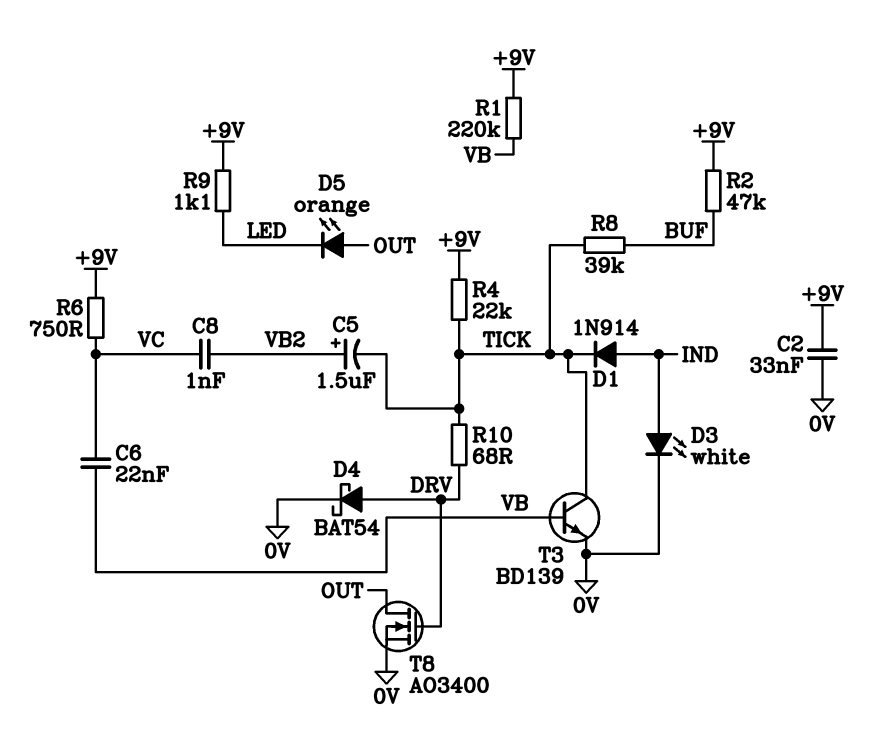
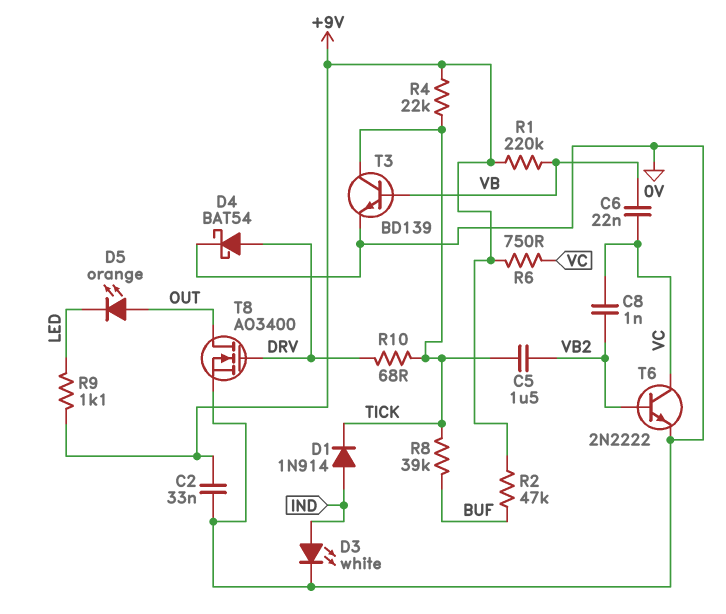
C5: 1.5uF (plus VB2, minus TICK) -> 1.5uF (TICK, VB2)
T6: none -> NPN 2N2222 (B VB2, C VC, E 0V)

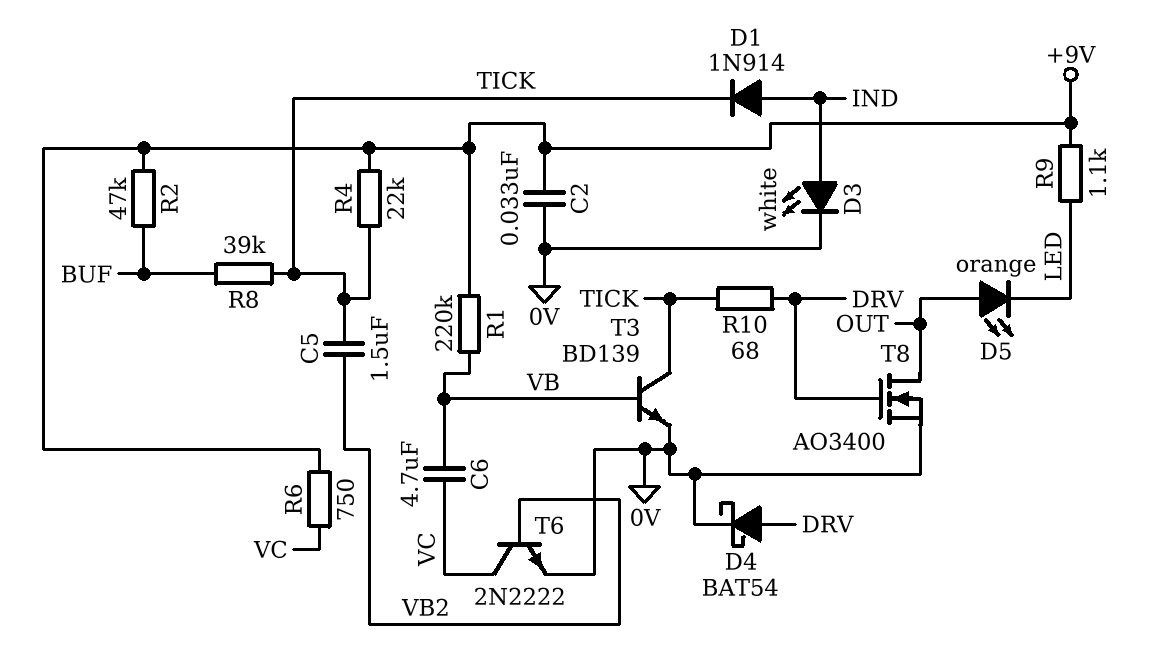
C6: 22nF (VB, VC) -> 4.7uF (VB, VC)
C8: 1nF (VB2, VC) -> none

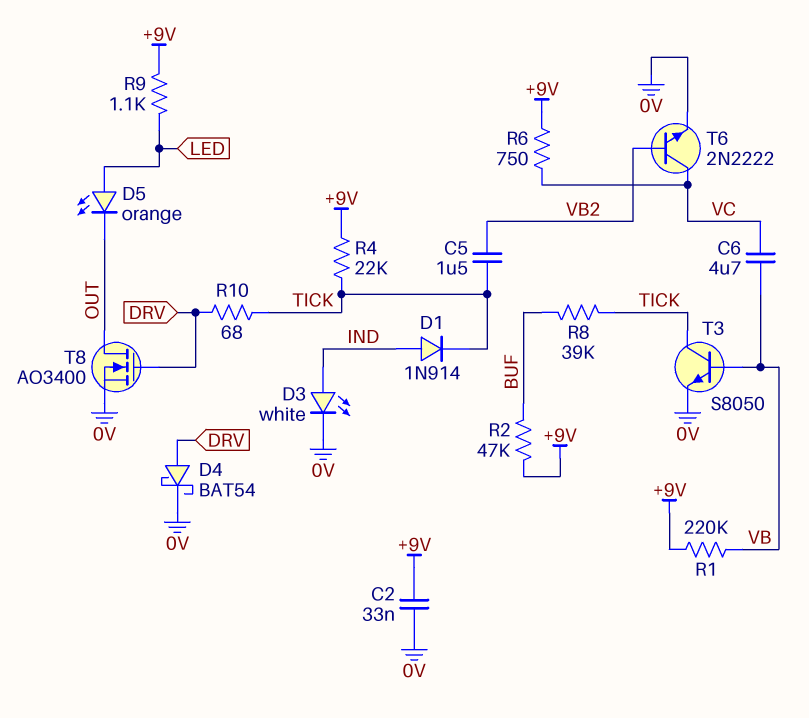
D5: LED orange (A OUT, K LED) -> LED orange (A LED, K OUT)
T3: NPN BD139 (B VB, C TICK, E 0V) -> NPN S8050 (B VB, C TICK, E 0V)

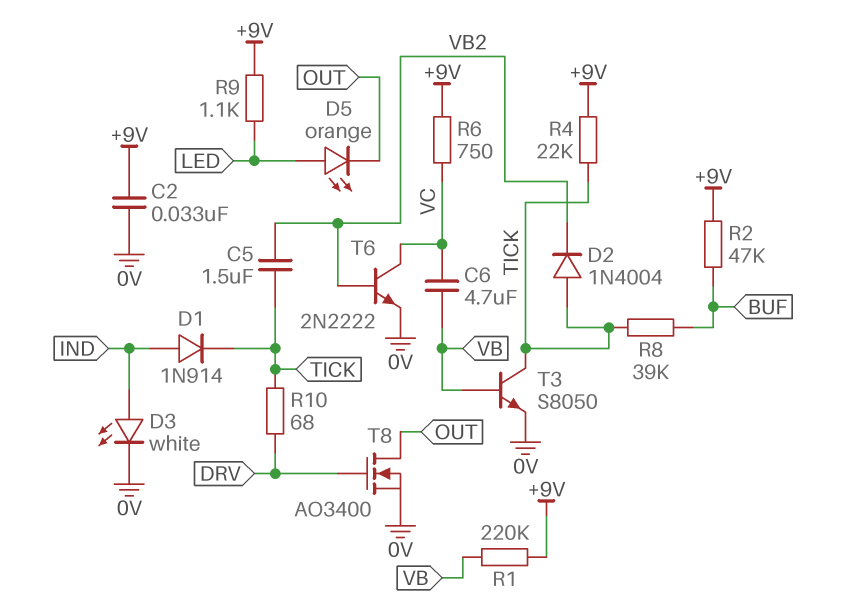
D2: none -> diode 1N4004 (A TICK, K VB2)
D4: schottky BAT54 (A DRV, K 0V) -> none

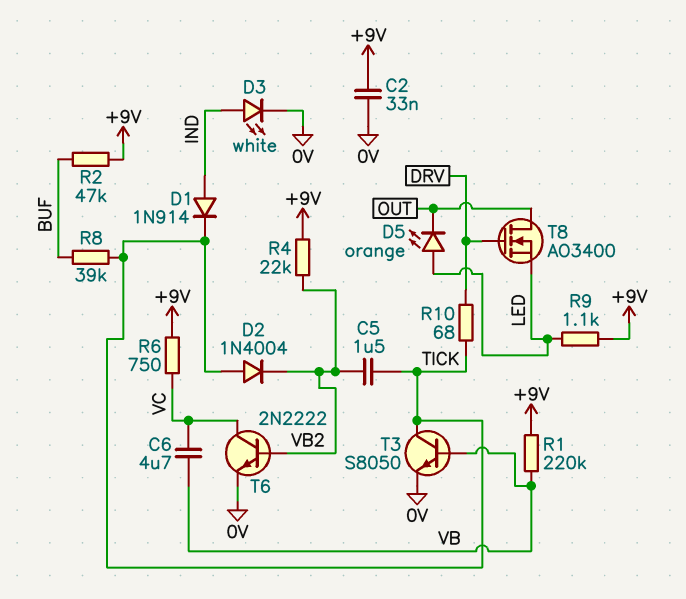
R4: 22k (+9V, TICK) -> 22k (+9V, VB2)
T8: NMOS AO3400 (G DRV, D OUT, S 0V) -> NMOS AO3400 (G DRV, D OUT, S LED)

